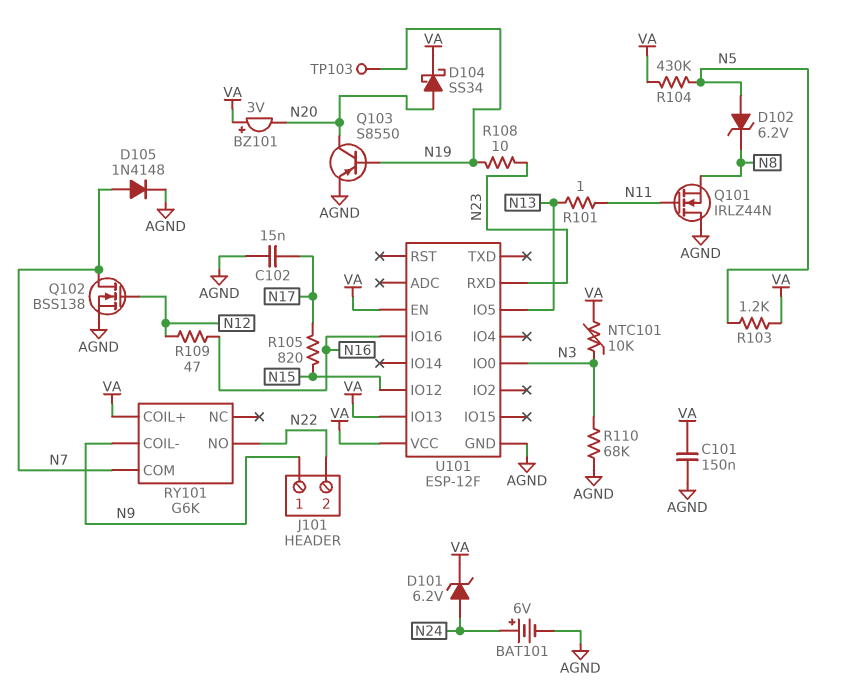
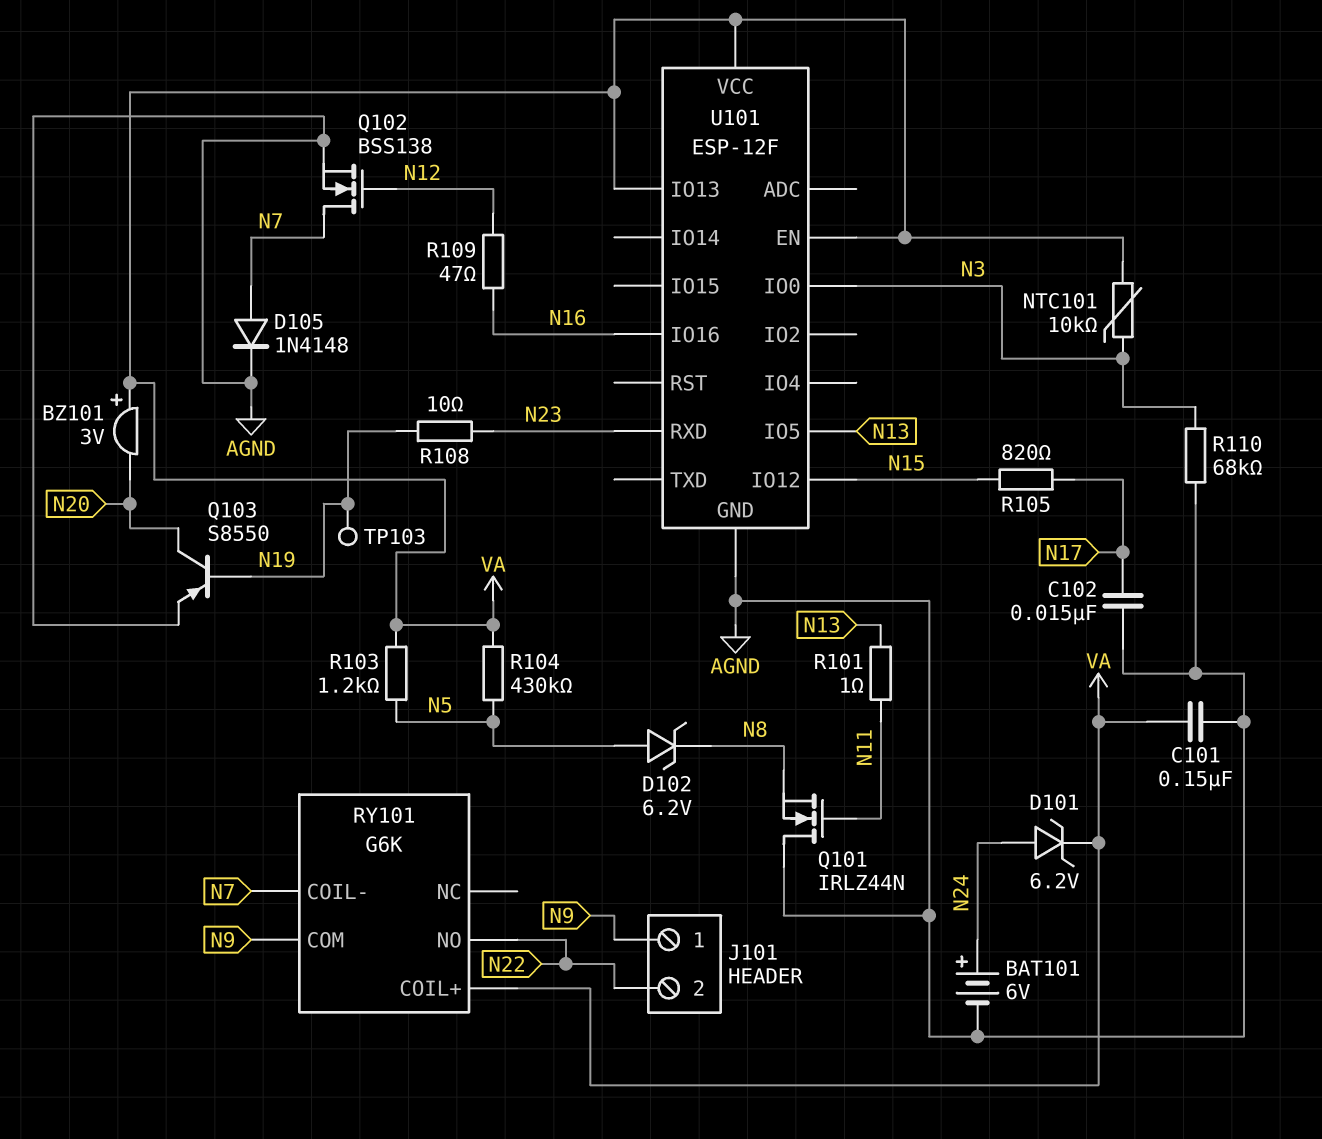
D104: schottky SS34 (A N20, K VA) -> none
RY101 pin COIL-: N9 -> N7
RY101 pin COM: N7 -> N9

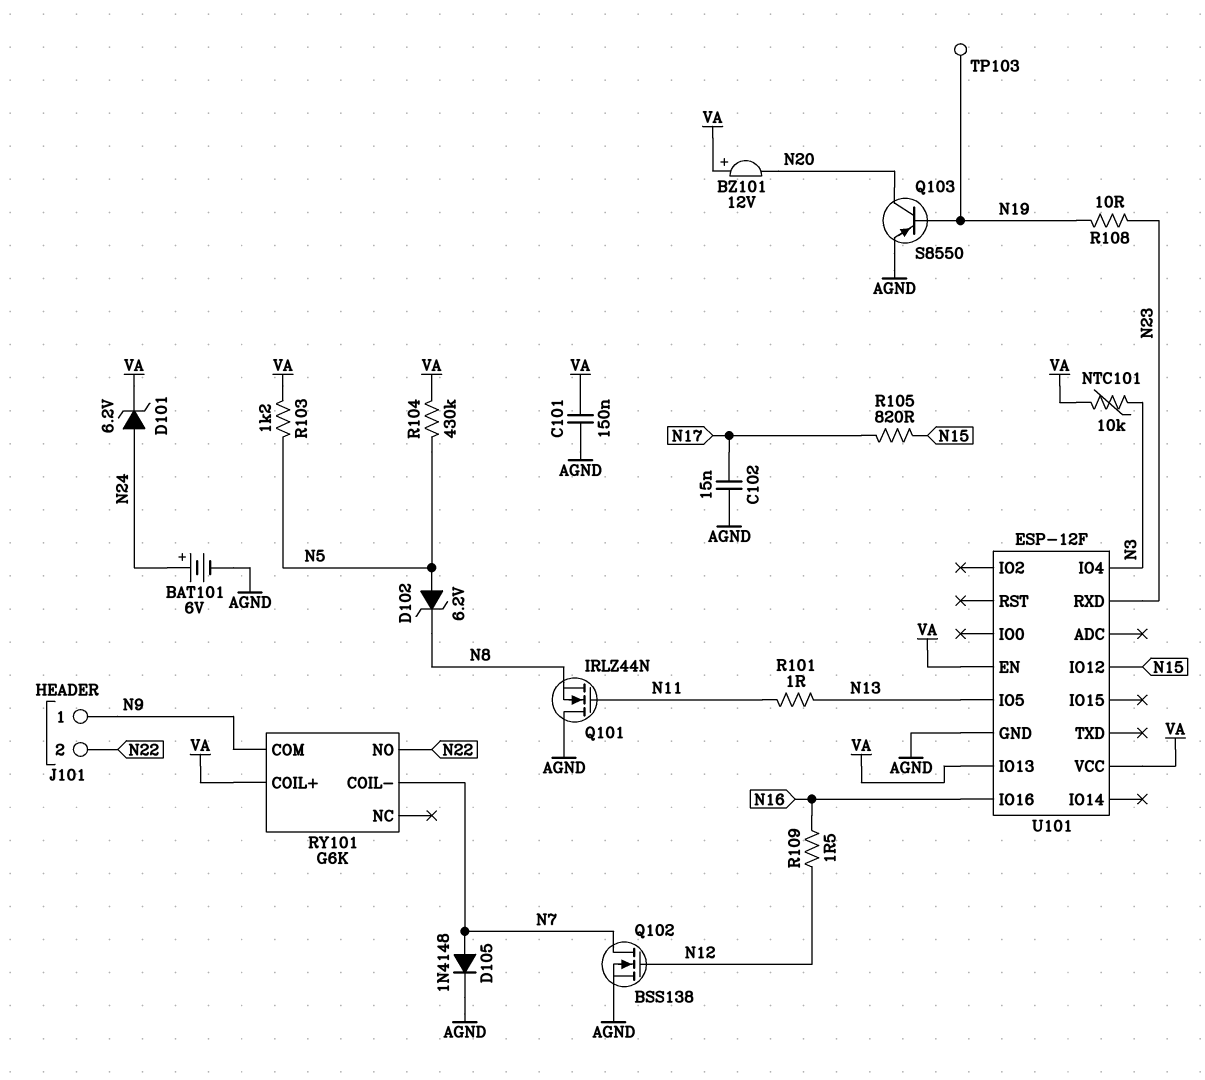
BZ101: buzzer 3V (plus VA, minus N20) -> buzzer 12V (plus VA, minus N20)
R109: 47 (N12, N16) -> 1.5 (N12, N16)
R110: 68k (AGND, N3) -> none
U101 pin IO0: N3 -> none
U101 pin IO4: none -> N3

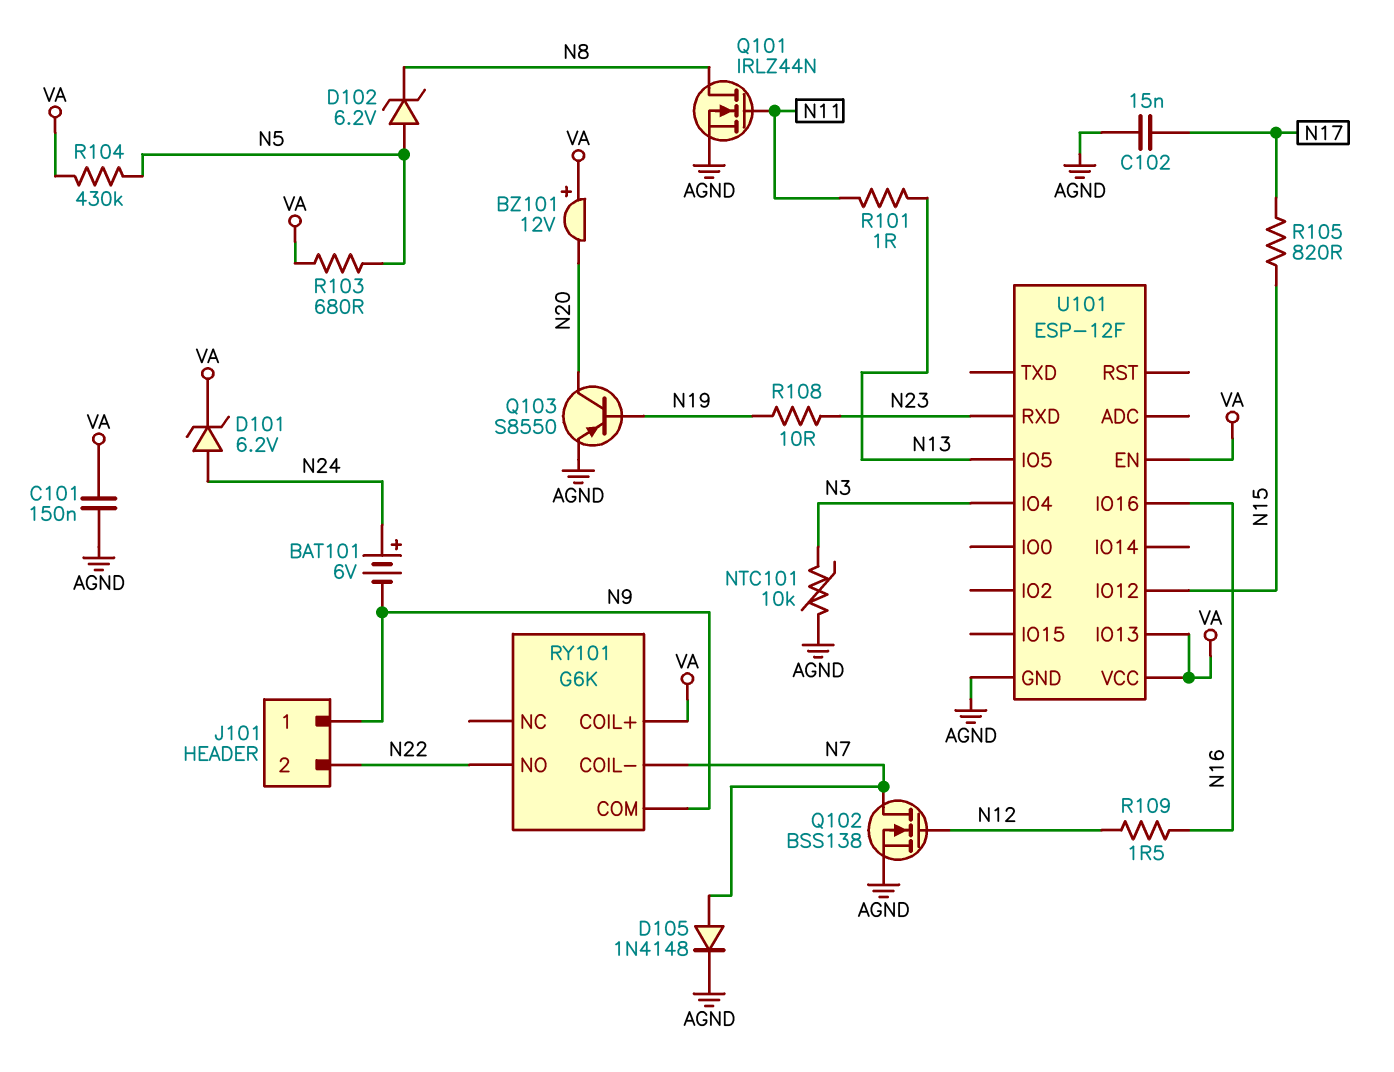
BAT101: 6V (plus N24, minus AGND) -> 6V (plus N24, minus N9)
NTC101: 10k (N3, VA) -> 10k (AGND, N3)
Q101: NMOS IRLZ44N (G N11, D AGND, S N8) -> NMOS IRLZ44N (G N11, D N8, S AGND)
R103: 1.2k (N5, VA) -> 680 (N5, VA)
TP103: test point (N19) -> none

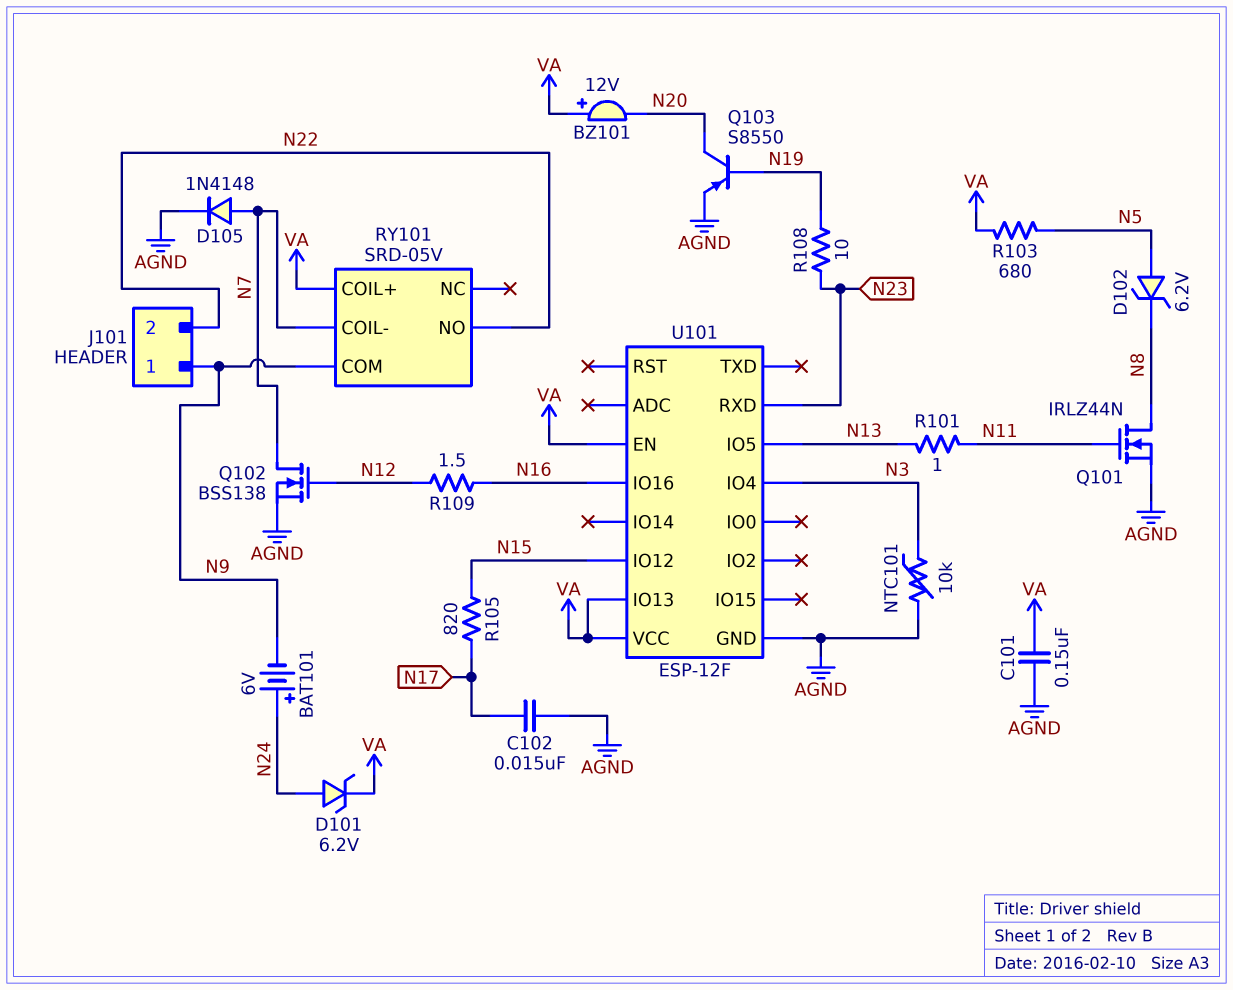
R104: 430k (N5, VA) -> none
RY101: G6K -> SRD-05V

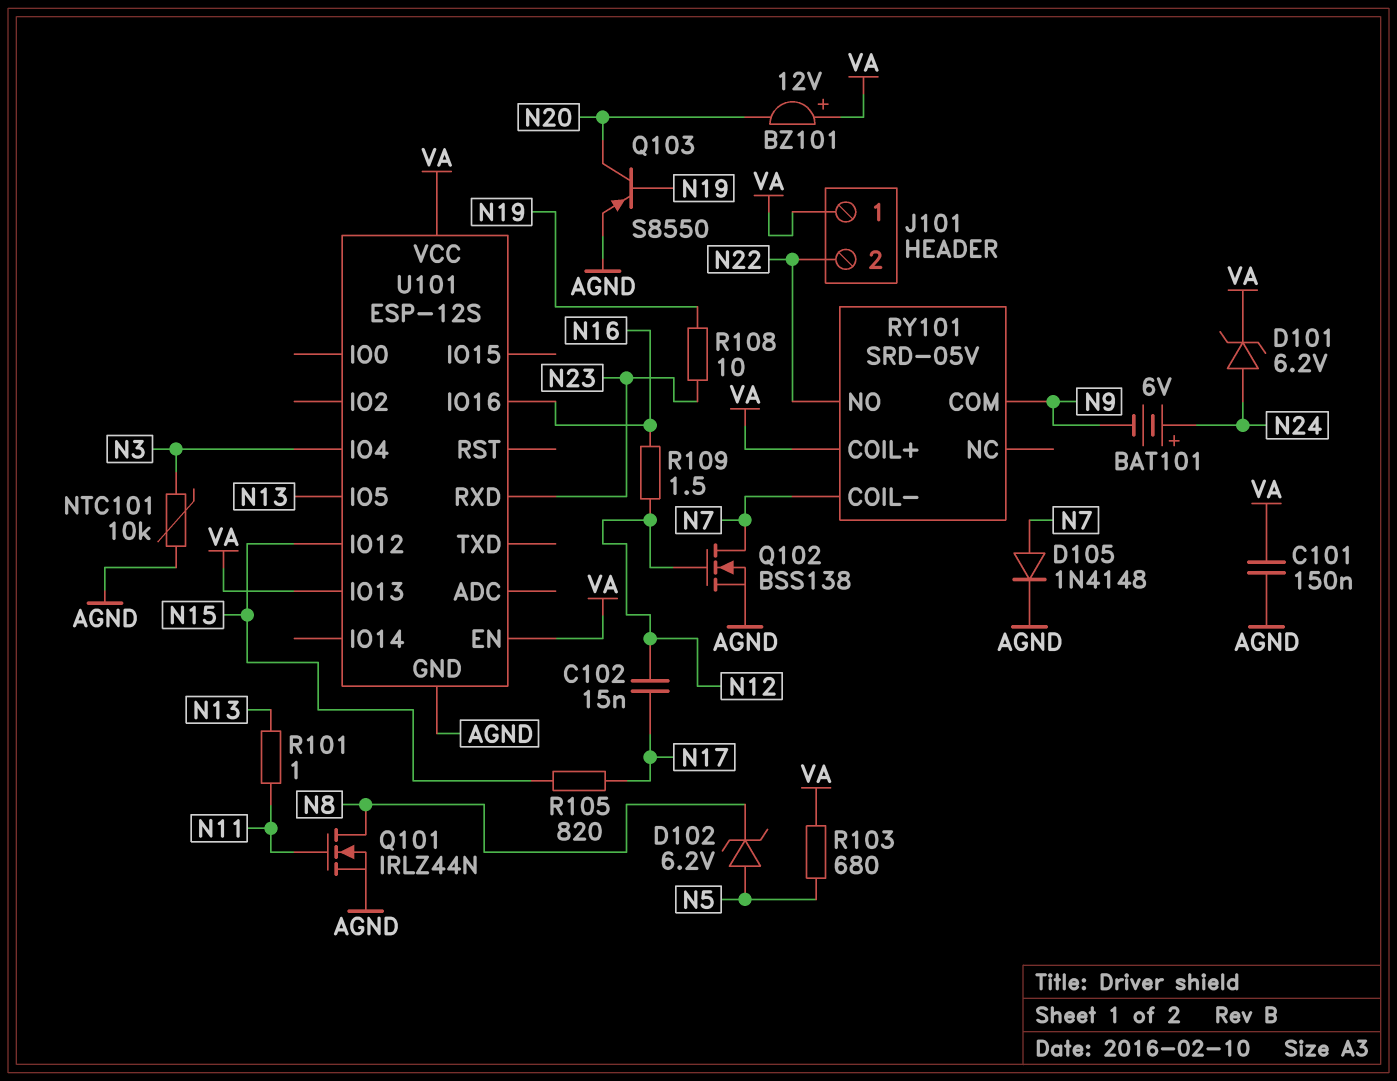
C102: 15nF (AGND, N17) -> 15nF (N12, N17)
J101 pin 1: N9 -> VA
U101: ESP-12F -> ESP-12S

